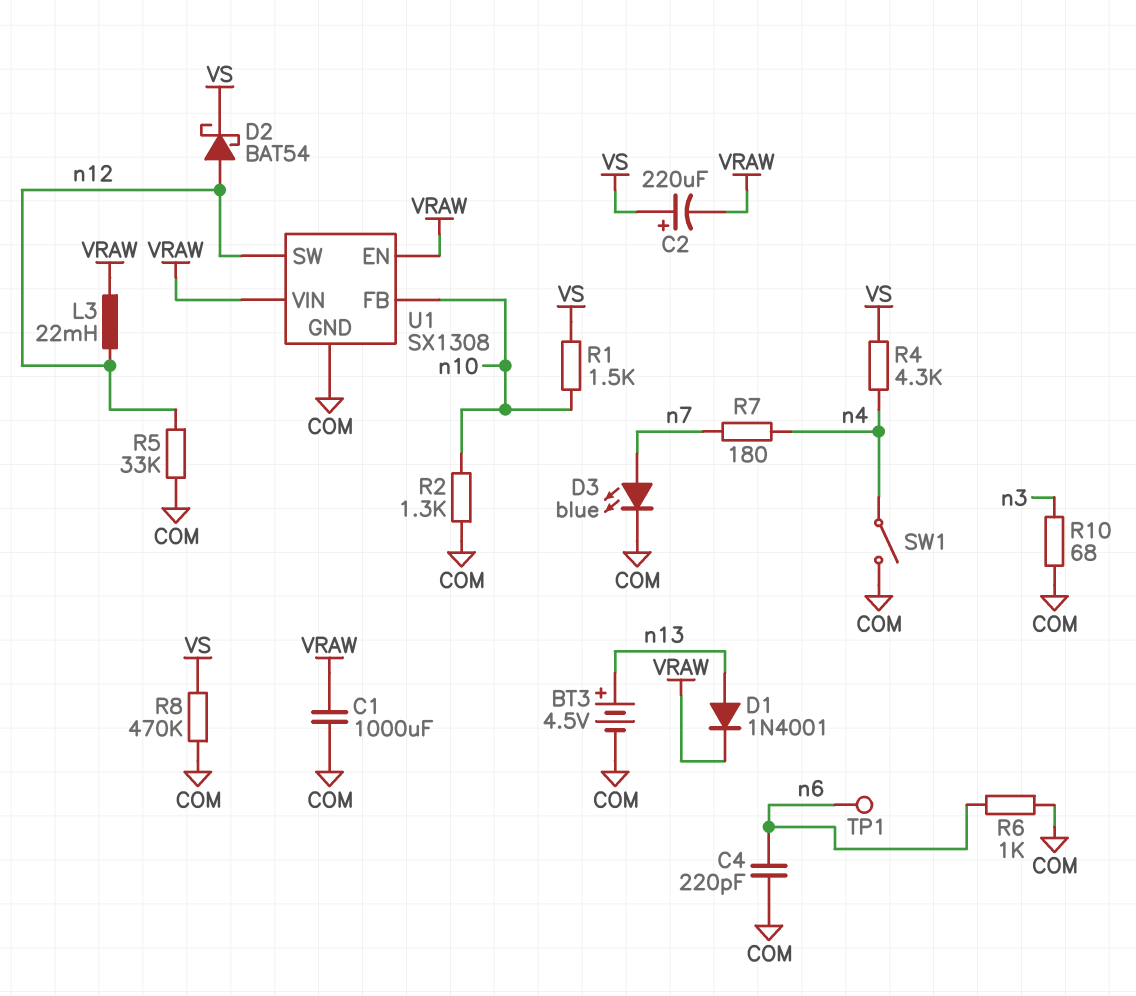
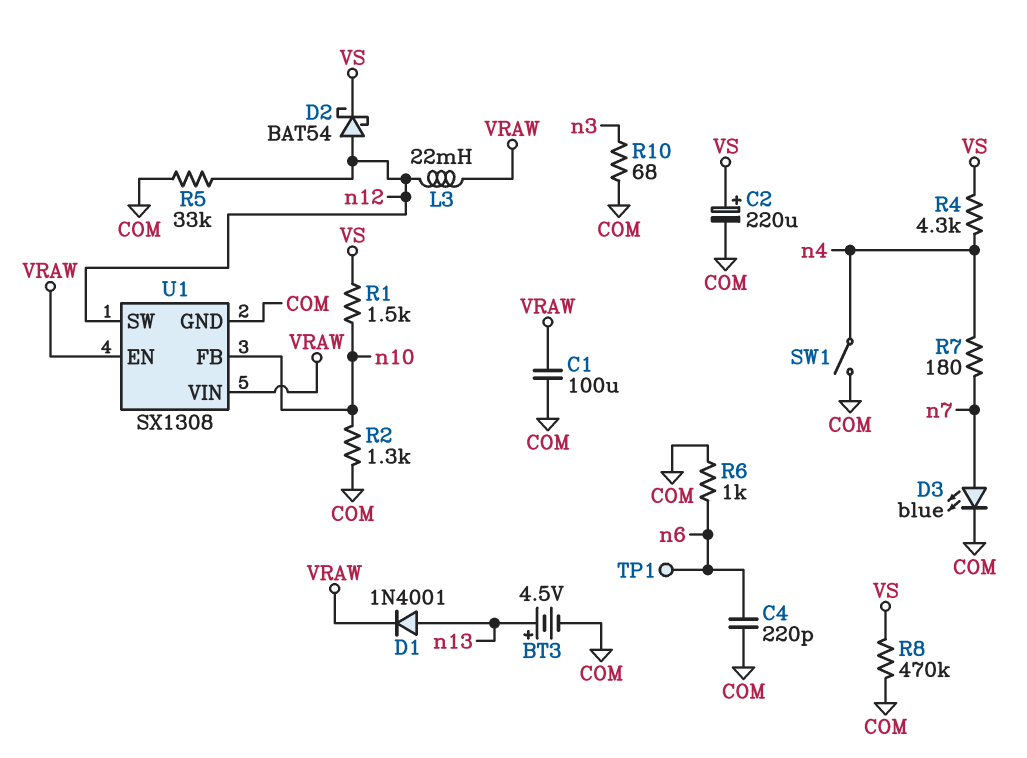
C1: 1000uF (COM, VRAW) -> 100uF (COM, VRAW)
C2: 220uF (plus VS, minus VRAW) -> 220uF (plus VS, minus COM)

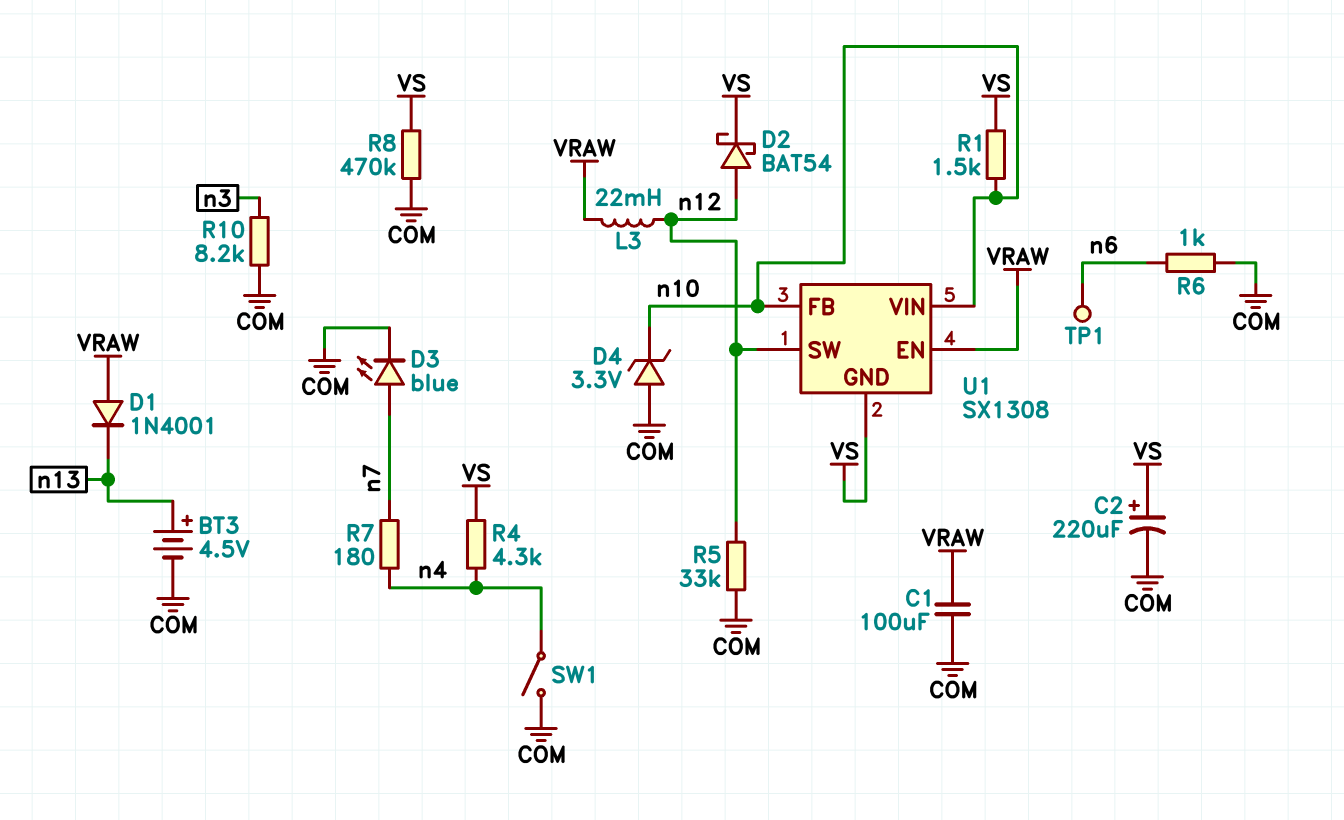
C4: 220pF (COM, n6) -> none
D1: diode 1N4001 (A n13, K VRAW) -> diode 1N4001 (A VRAW, K n13)
D4: none -> zener 3.3V (A COM, K n10)
R2: 1.3k (COM, n10) -> none
R10: 68 (COM, n3) -> 8.2k (COM, n3)
U1 pin GND: COM -> VS
U1 pin VIN: VRAW -> n10

